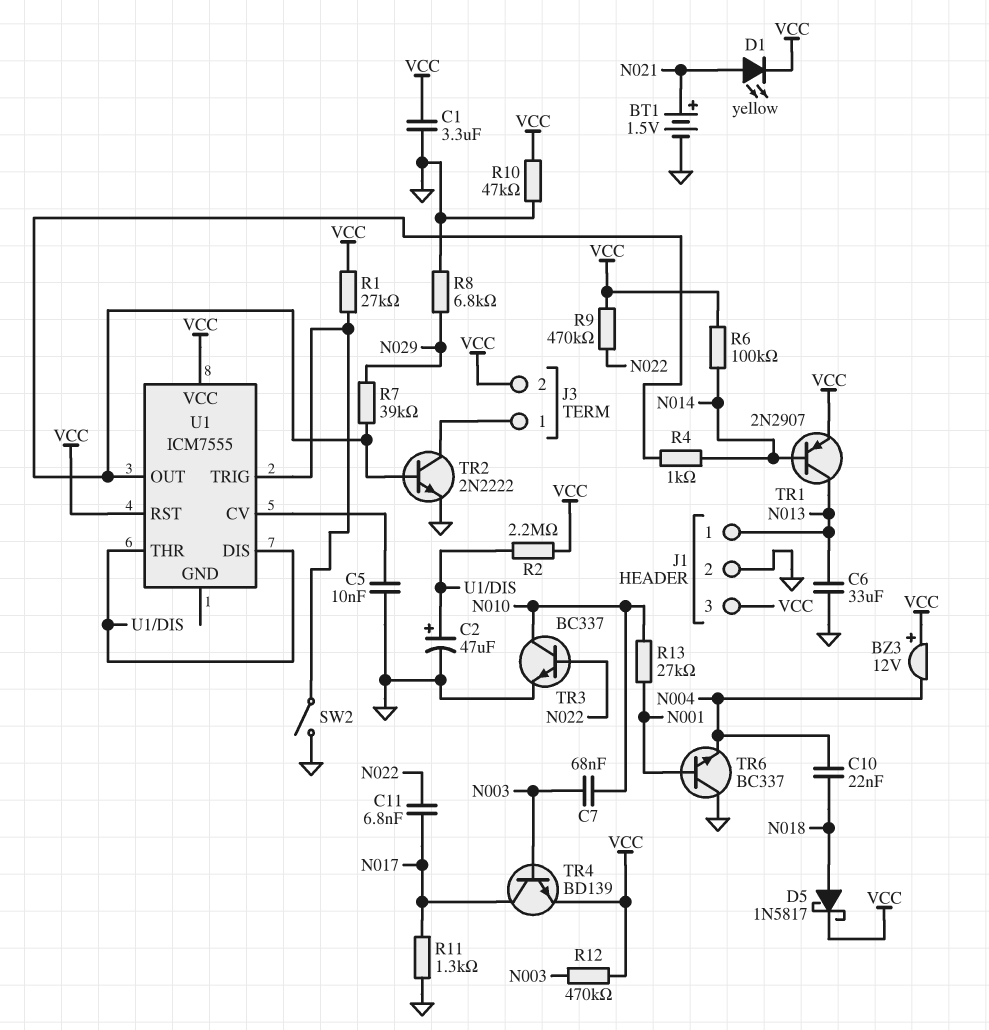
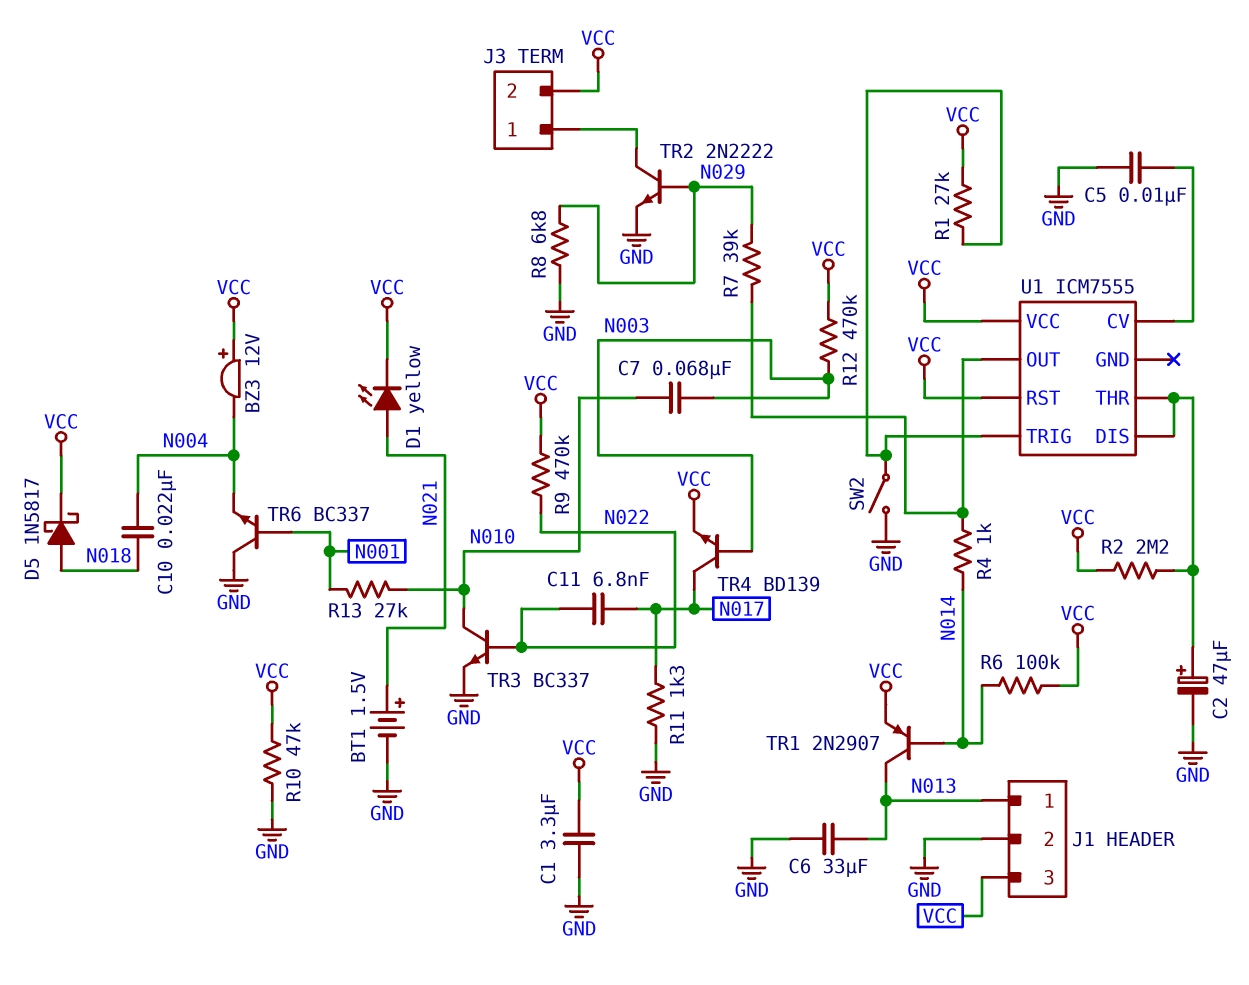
TR2: NPN 2N2222 (B U1/OUT, C J3/1, E GND) -> NPN 2N2222 (B N029, C J3/1, E GND)

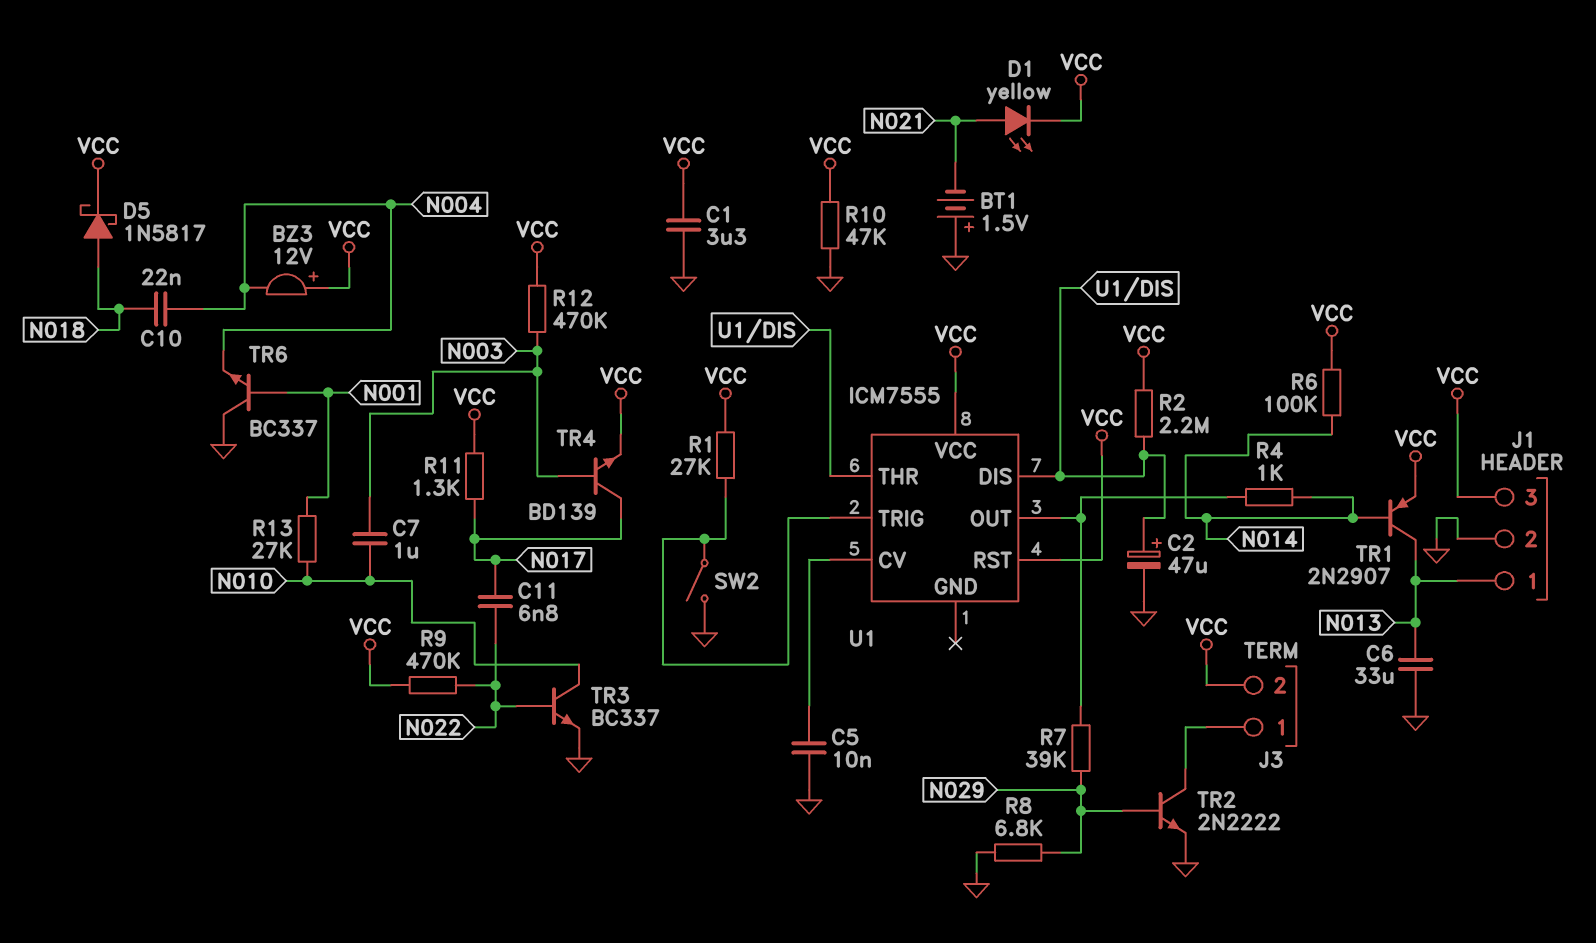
BT1: 1.5V (plus N021, minus GND) -> 1.5V (plus GND, minus N021)
C7: 68nF (N003, N010) -> 1uF (N003, N010)
R11: 1.3k (GND, N017) -> 1.3k (N017, VCC)

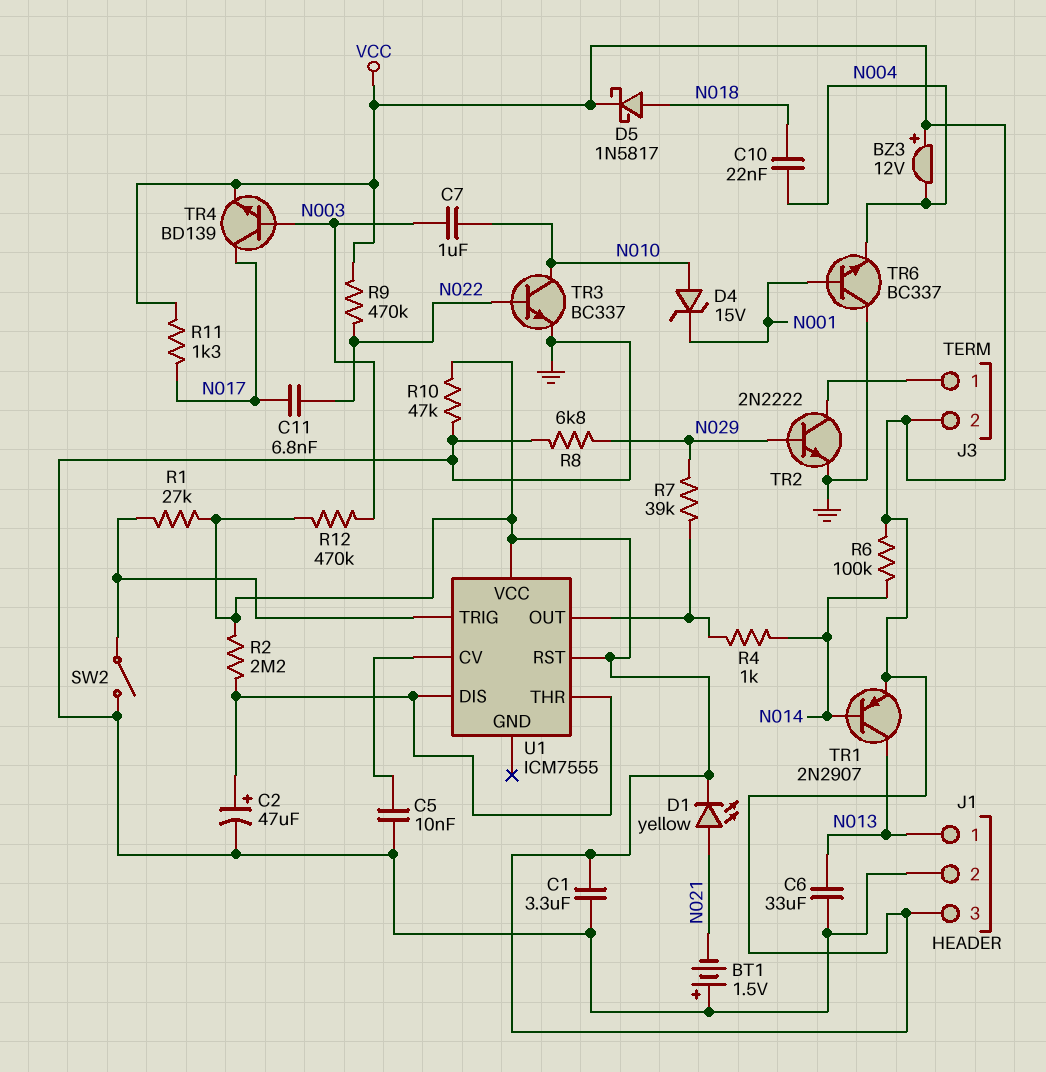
D4: none -> zener 15V (A N010, K N001)
R13: 27k (N001, N010) -> none

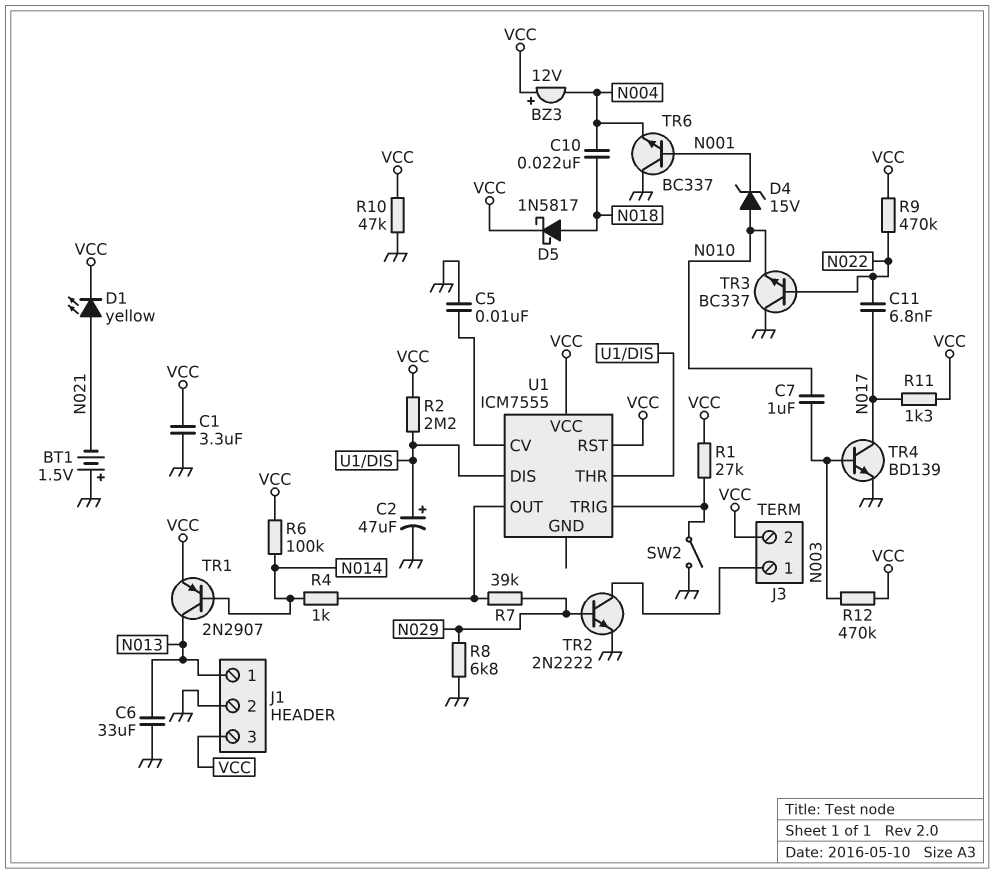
TR3: NPN BC337 (B N022, C N010, E GND) -> NPN BC337 (B N022, C GND, E N010)
TR4: NPN BD139 (B N003, C N017, E VCC) -> NPN BD139 (B N003, C N017, E GND)

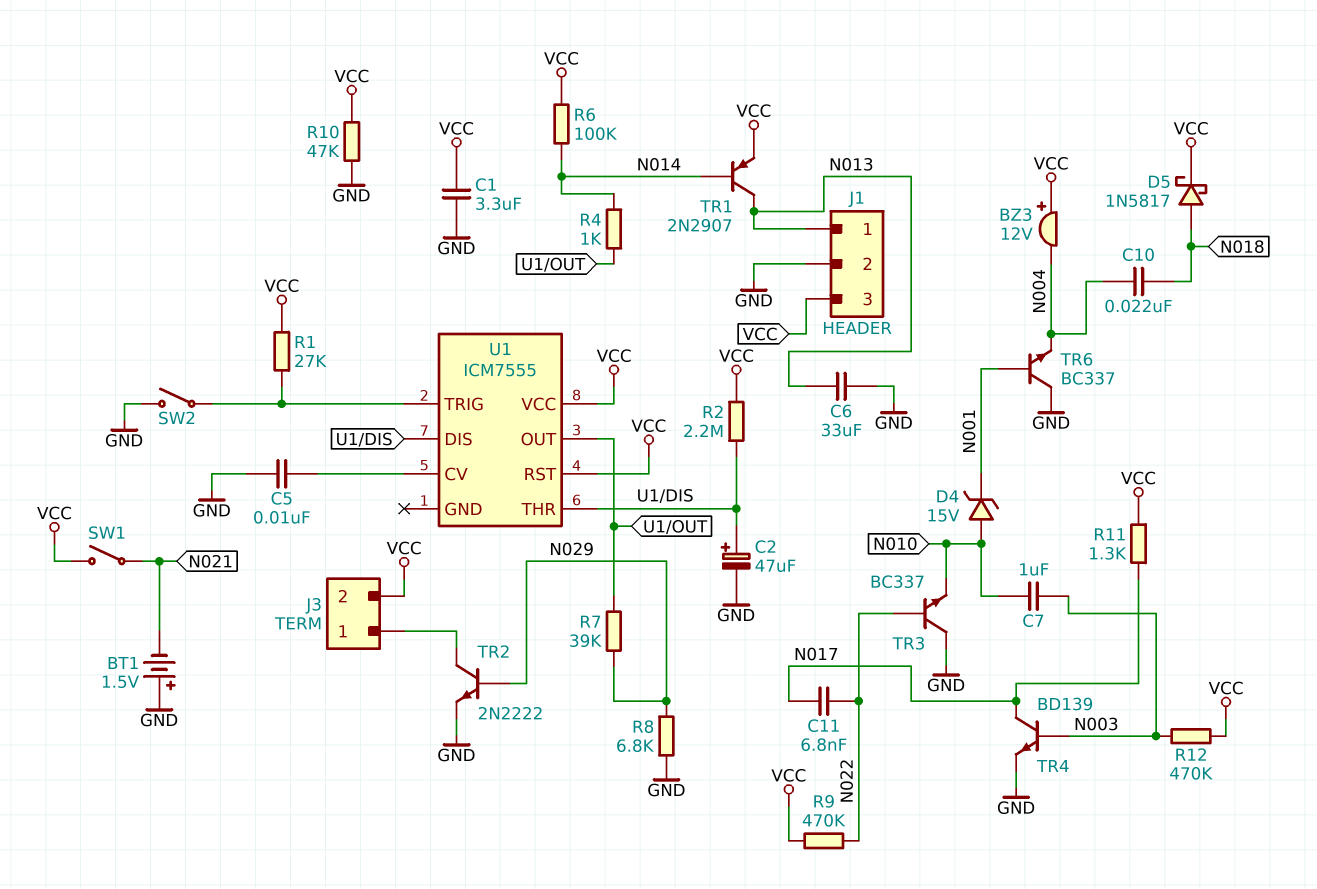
D1: LED yellow (A N021, K VCC) -> none
SW1: none -> switch (N021, VCC)

